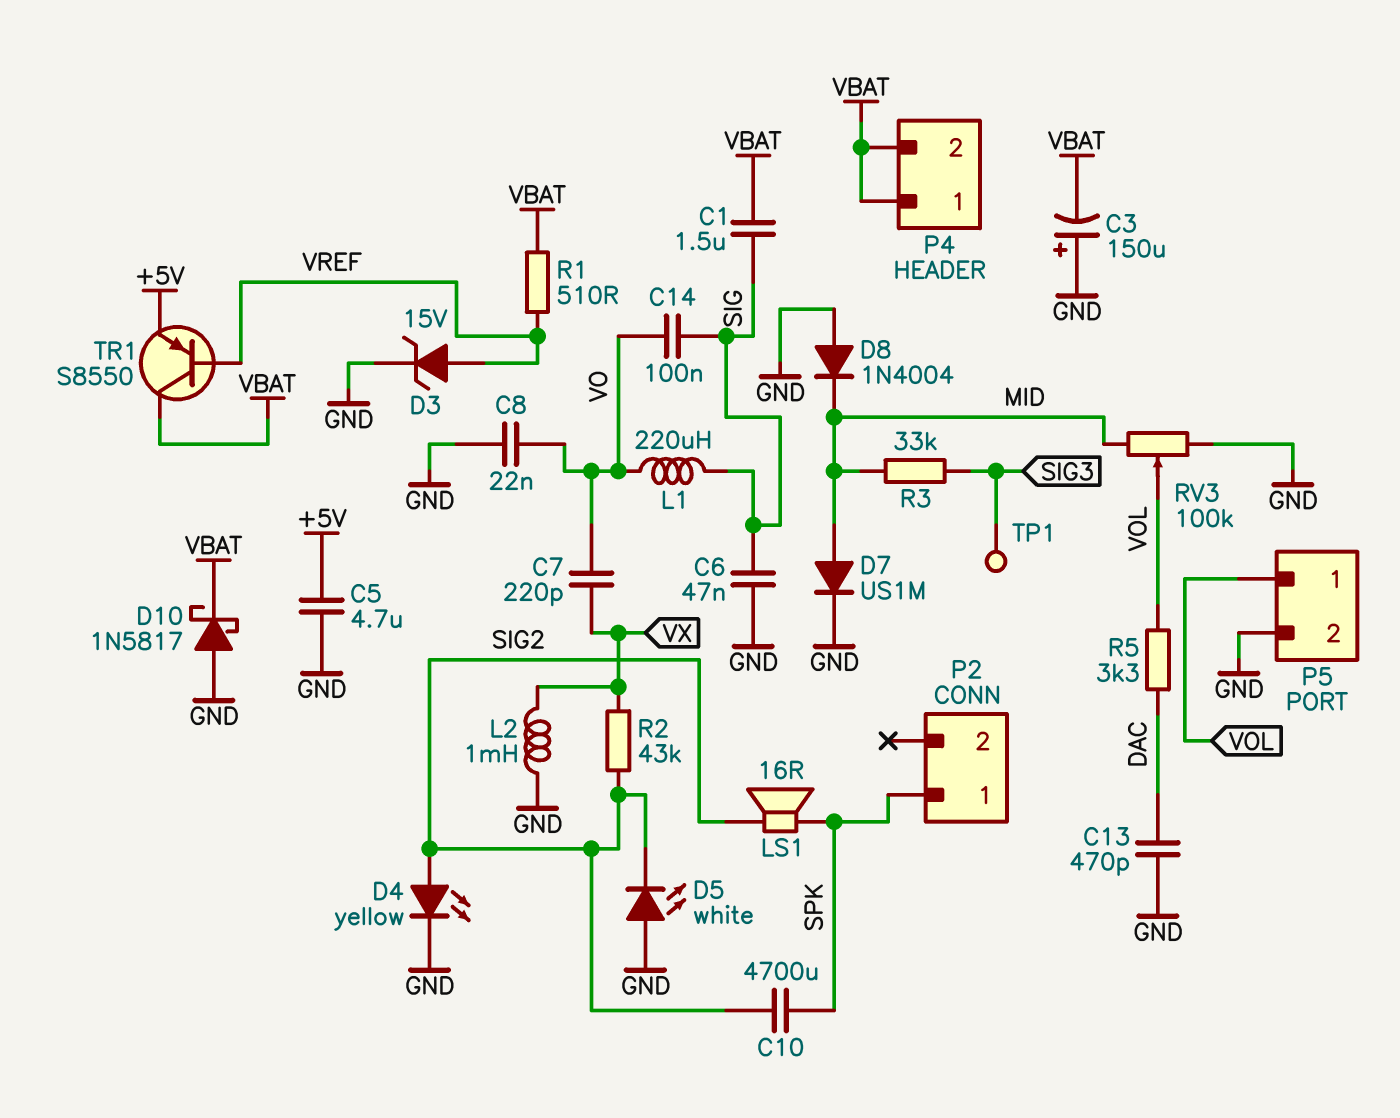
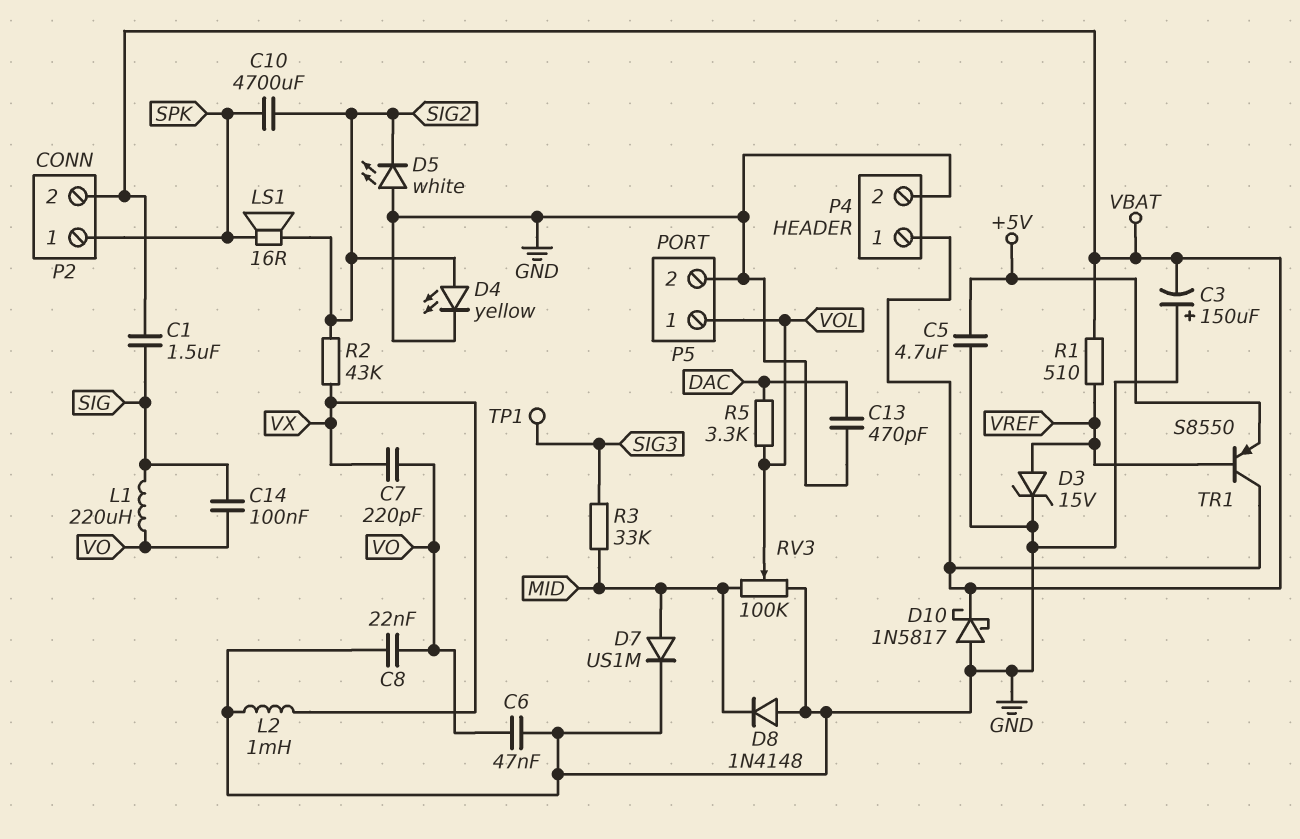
C6: 47nF (GND, SIG) -> 47nF (GND, VO)
D8: diode 1N4004 (A GND, K MID) -> diode 1N4148 (A GND, K MID)
P2 pin 2: none -> VBAT
P4 pin 2: VBAT -> GND

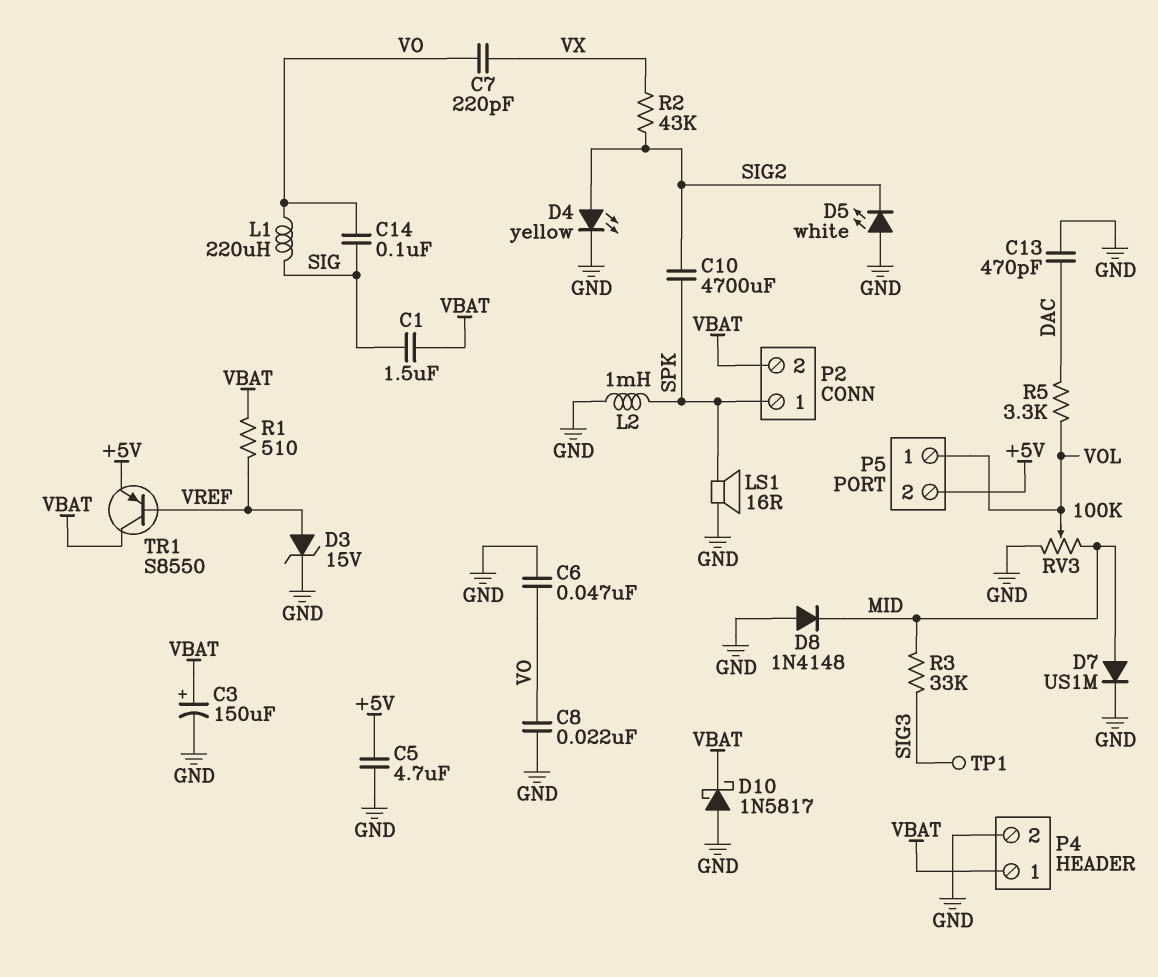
C3: 150uF (plus GND, minus VBAT) -> 150uF (plus VBAT, minus GND)
L2: 1mH (GND, VX) -> 1mH (GND, SPK)
LS1: speaker 16R (SIG2, SPK) -> speaker 16R (GND, SPK)
P5 pin 2: GND -> +5V

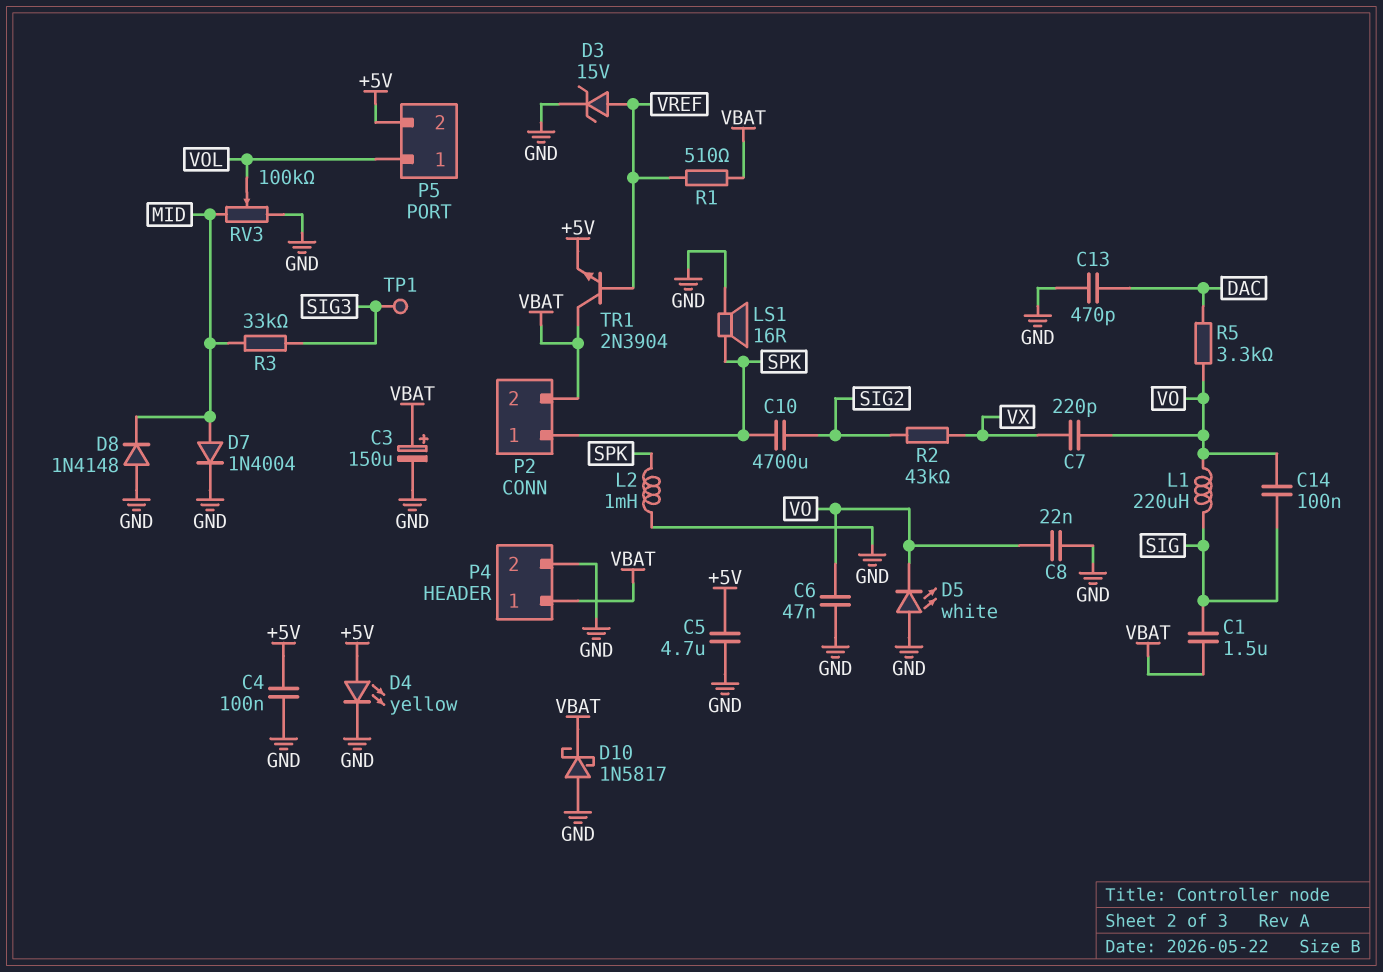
C4: none -> 100nF (+5V, GND)
D4: LED yellow (A SIG2, K GND) -> LED yellow (A +5V, K GND)
D5: LED white (A GND, K SIG2) -> LED white (A GND, K VO)
D7: diode US1M (A MID, K GND) -> diode 1N4004 (A MID, K GND)
R5: 3.3k (DAC, VOL) -> 3.3k (DAC, VO)
TR1: PNP S8550 (B VREF, C VBAT, E +5V) -> NPN 2N3904 (B VREF, C VBAT, E +5V)

